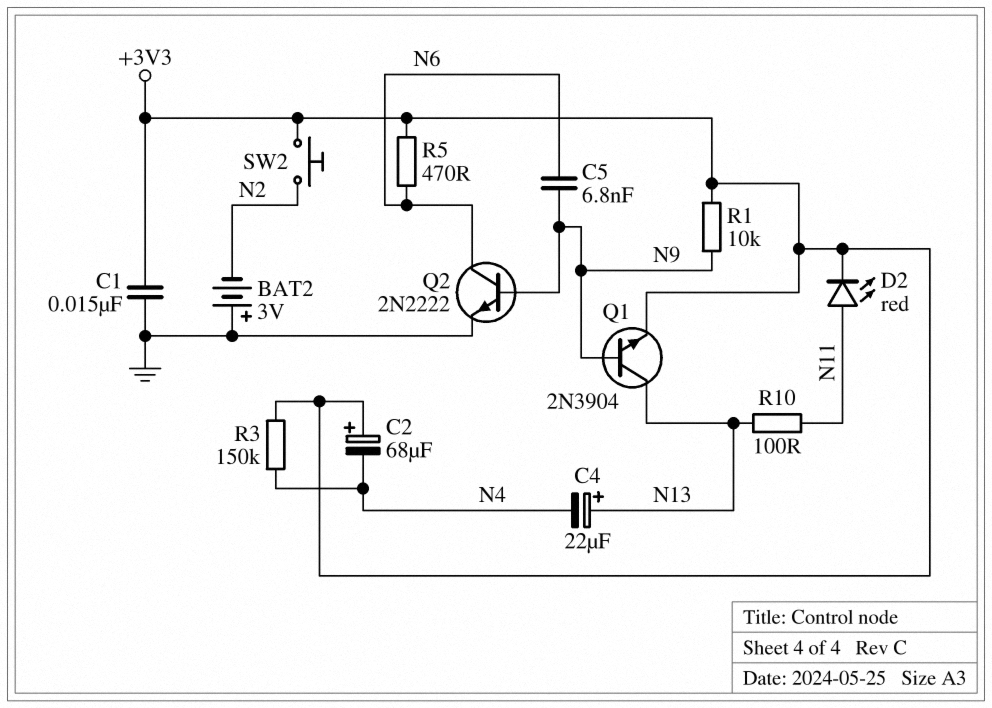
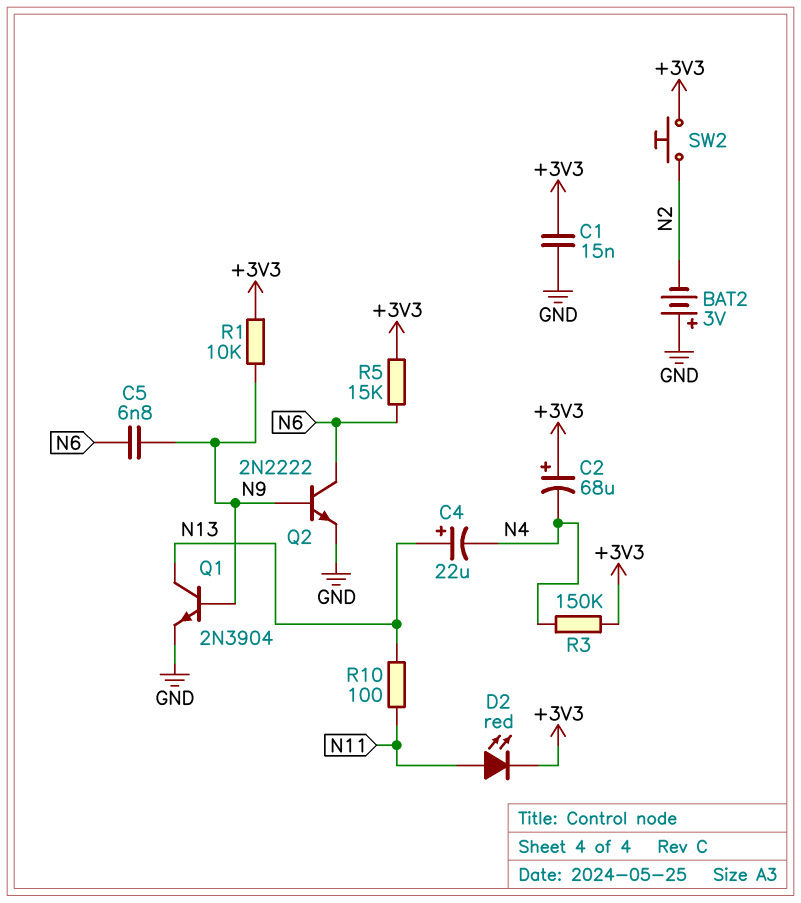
Q1: NPN 2N3904 (B N9, C N13, E +3V3) -> NPN 2N3904 (B N9, C N13, E GND)
R5: 470 (+3V3, N6) -> 15k (+3V3, N6)

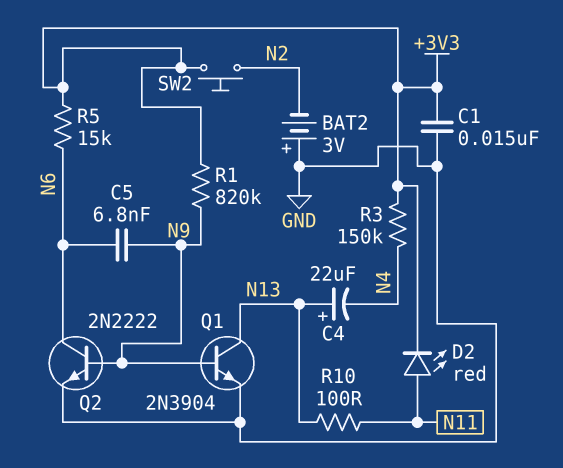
C2: 68uF (plus +3V3, minus N4) -> none
R1: 10k (+3V3, N9) -> 820k (+3V3, N9)

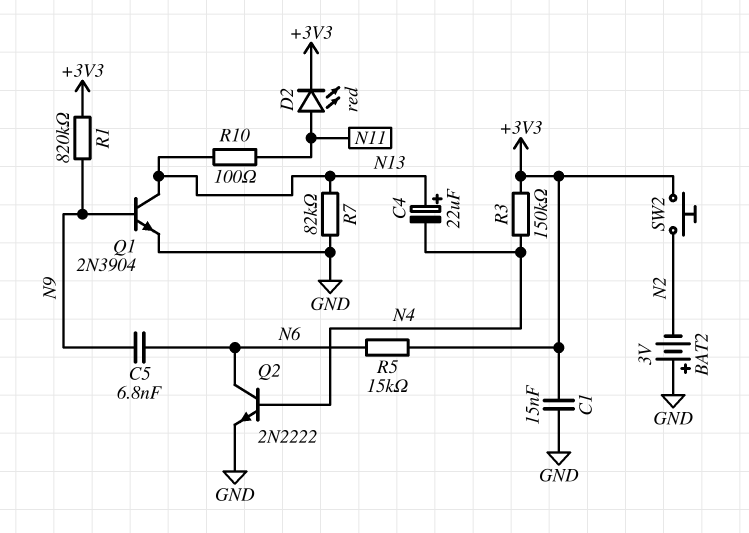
Q2: NPN 2N2222 (B N9, C N6, E GND) -> NPN 2N2222 (B N4, C N6, E GND)
R7: none -> 82k (GND, N13)

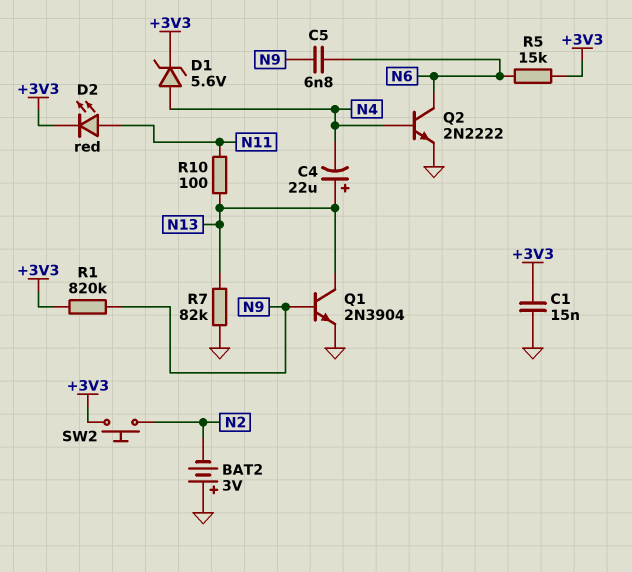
D1: none -> zener 5.6V (A N4, K +3V3)
R3: 150k (+3V3, N4) -> none

